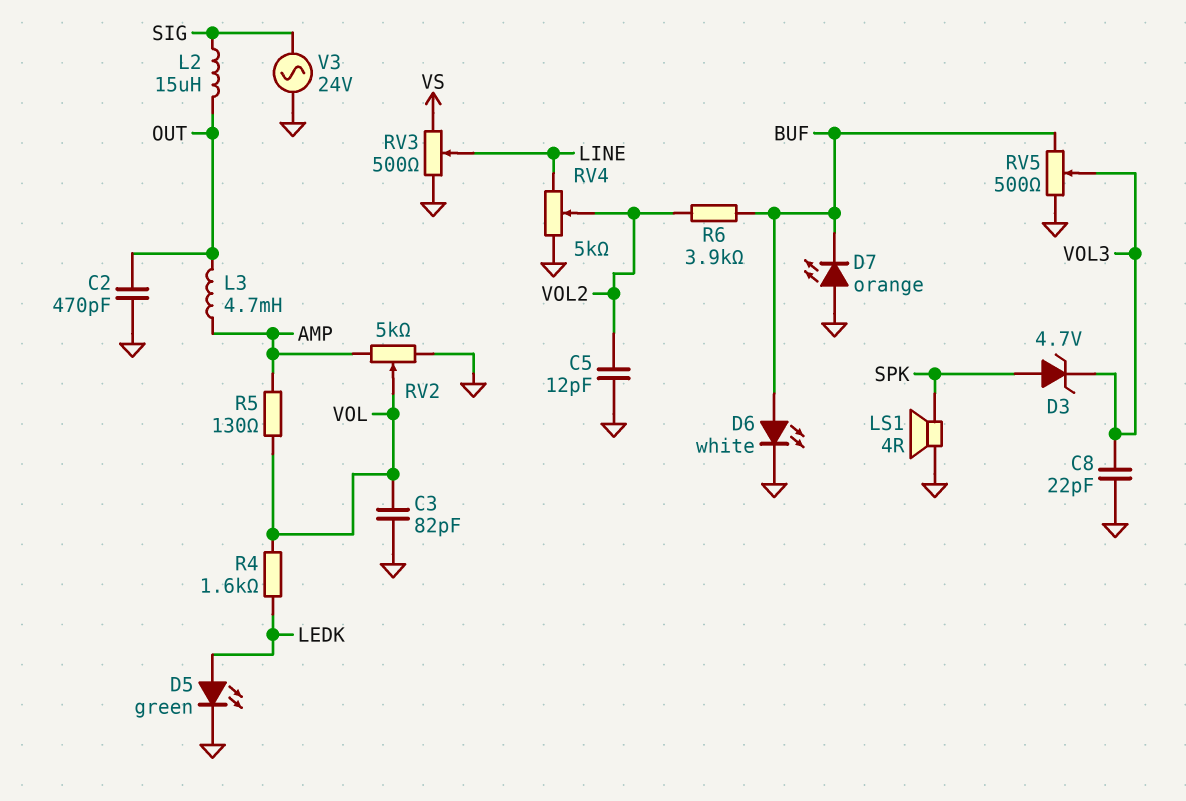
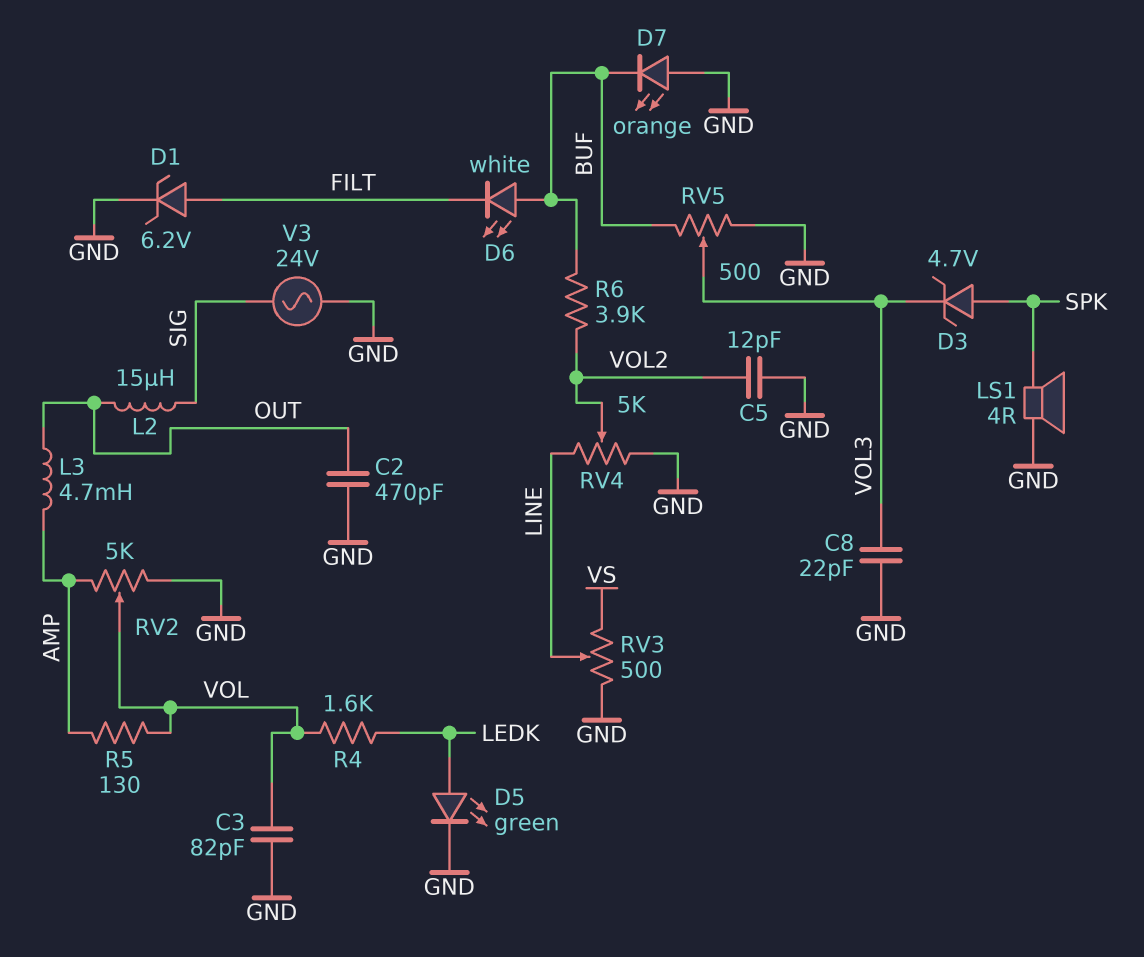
D1: none -> zener 6.2V (A FILT, K GND)
D6: LED white (A BUF, K GND) -> LED white (A BUF, K FILT)

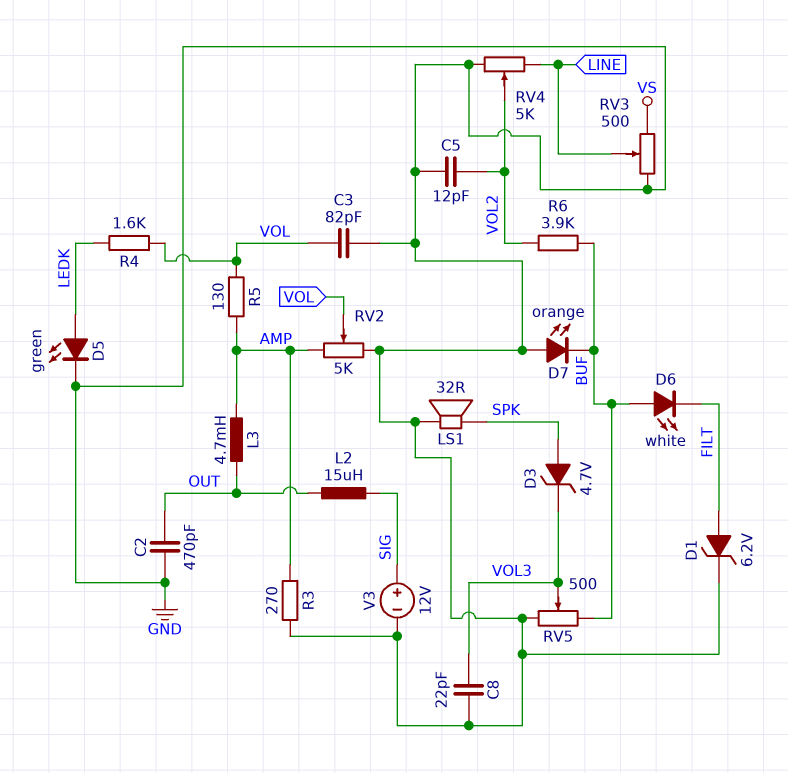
LS1: speaker 4R (GND, SPK) -> speaker 32R (GND, SPK)
R3: none -> 270 (AMP, GND)
V3: AC 24V (GND, SIG) -> 12V (plus SIG, minus GND)

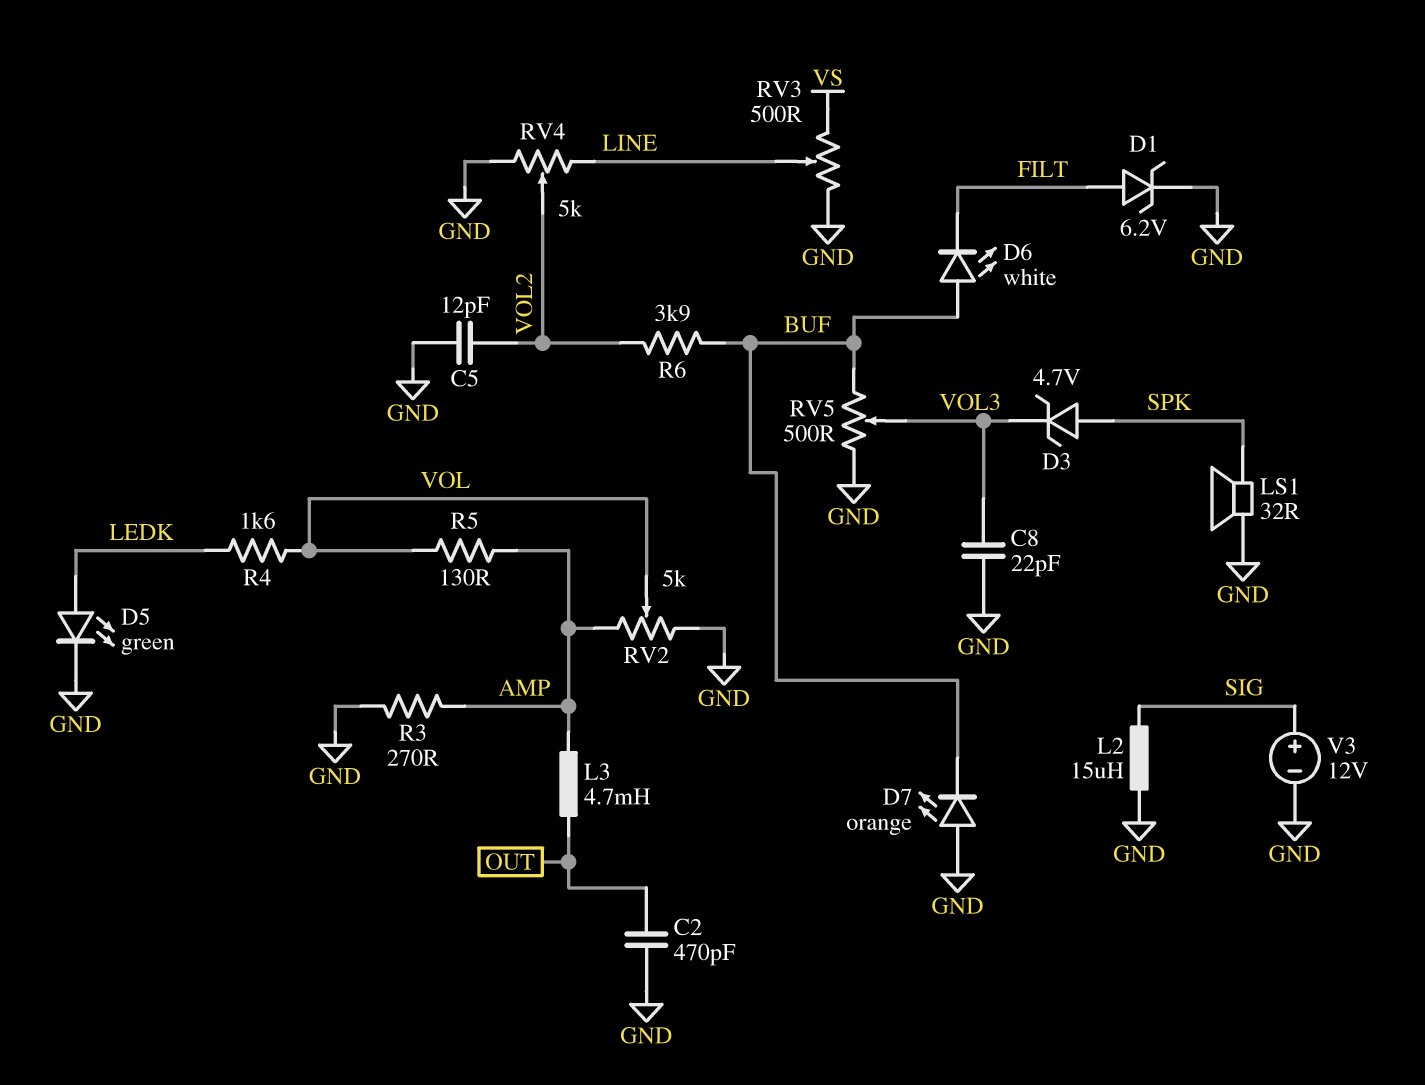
C3: 82pF (GND, VOL) -> none
L2: 15uH (OUT, SIG) -> 15uH (GND, SIG)

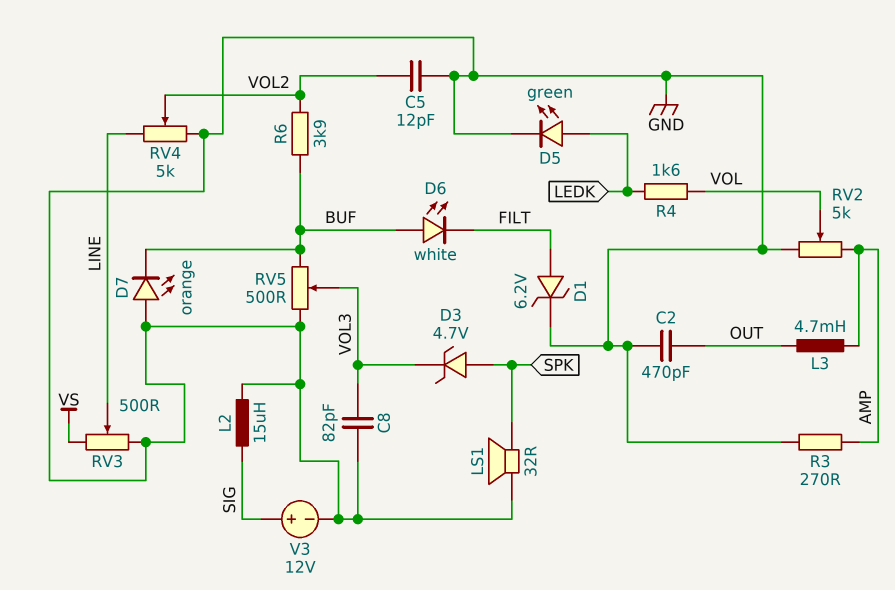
C8: 22pF (GND, VOL3) -> 82pF (GND, VOL3)
R5: 130 (AMP, VOL) -> none

